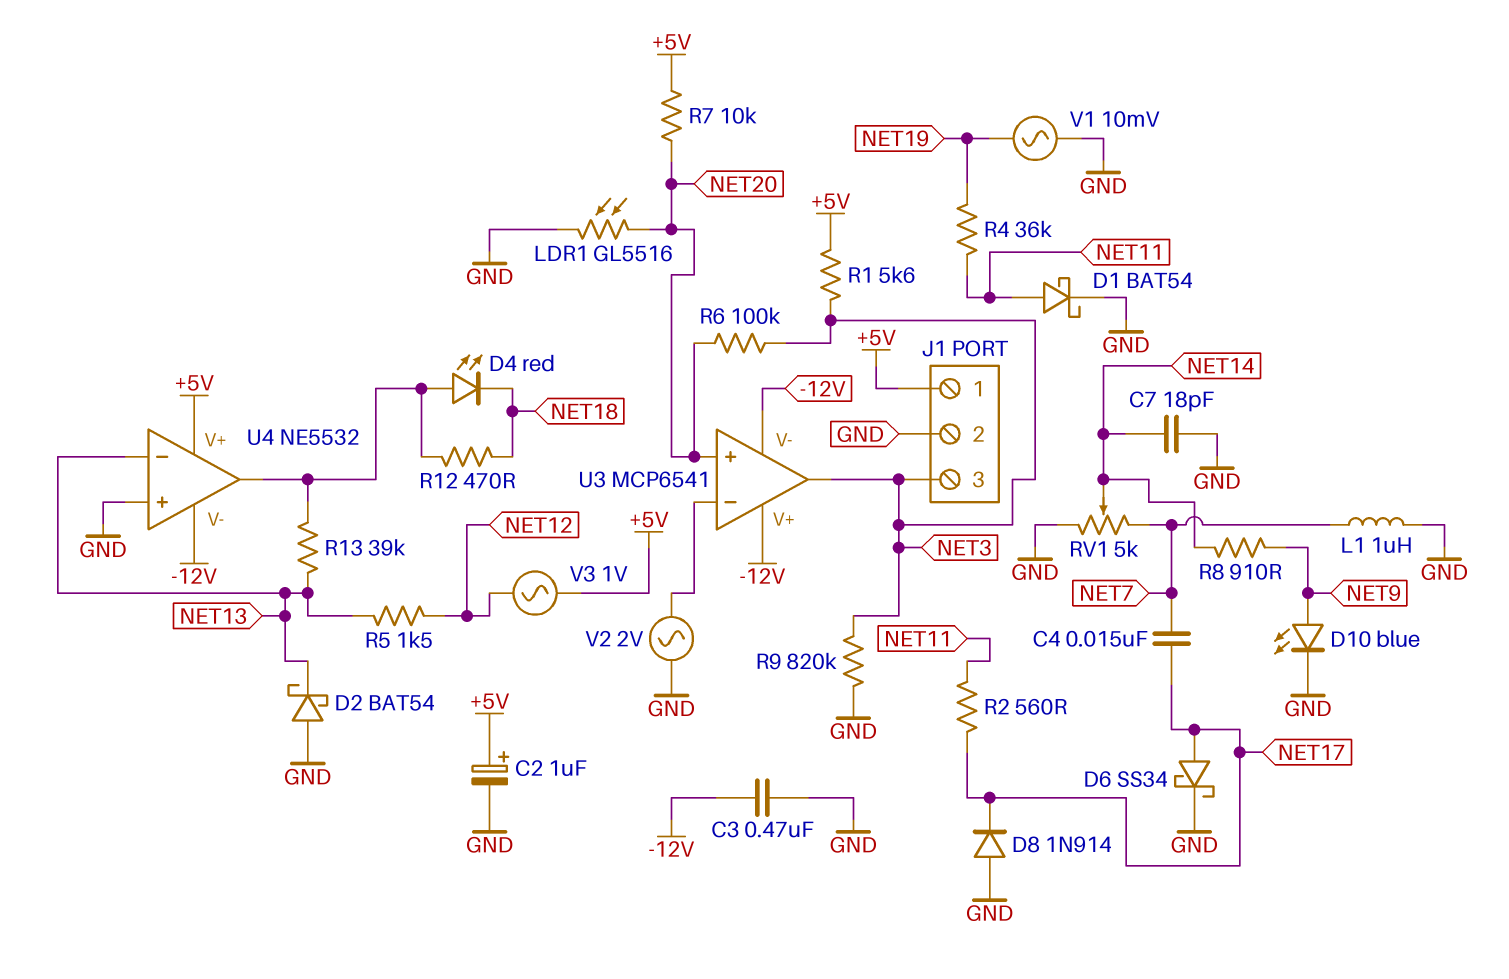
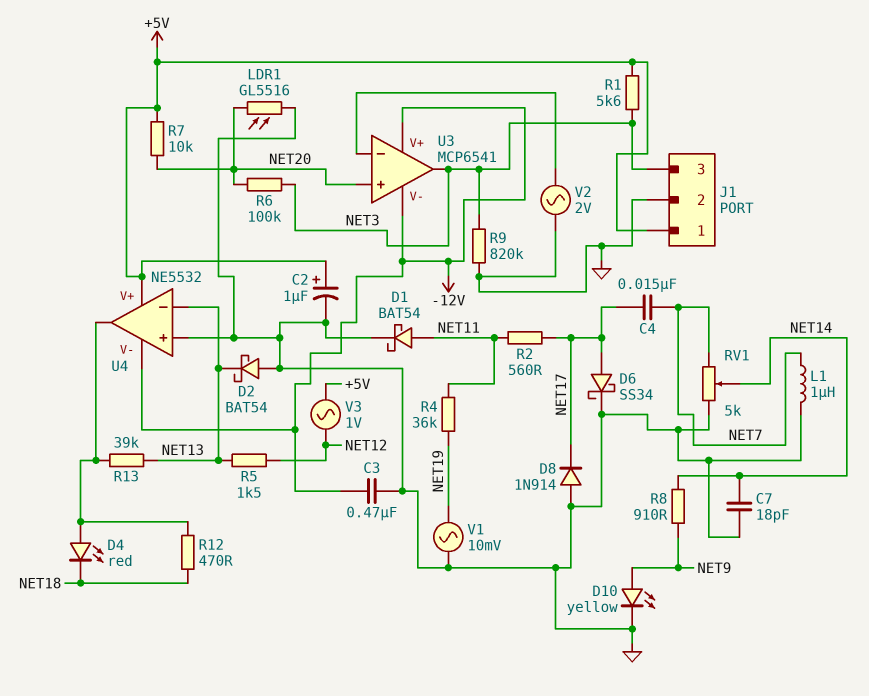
D10: LED blue (A NET9, K GND) -> LED yellow (A NET9, K GND)

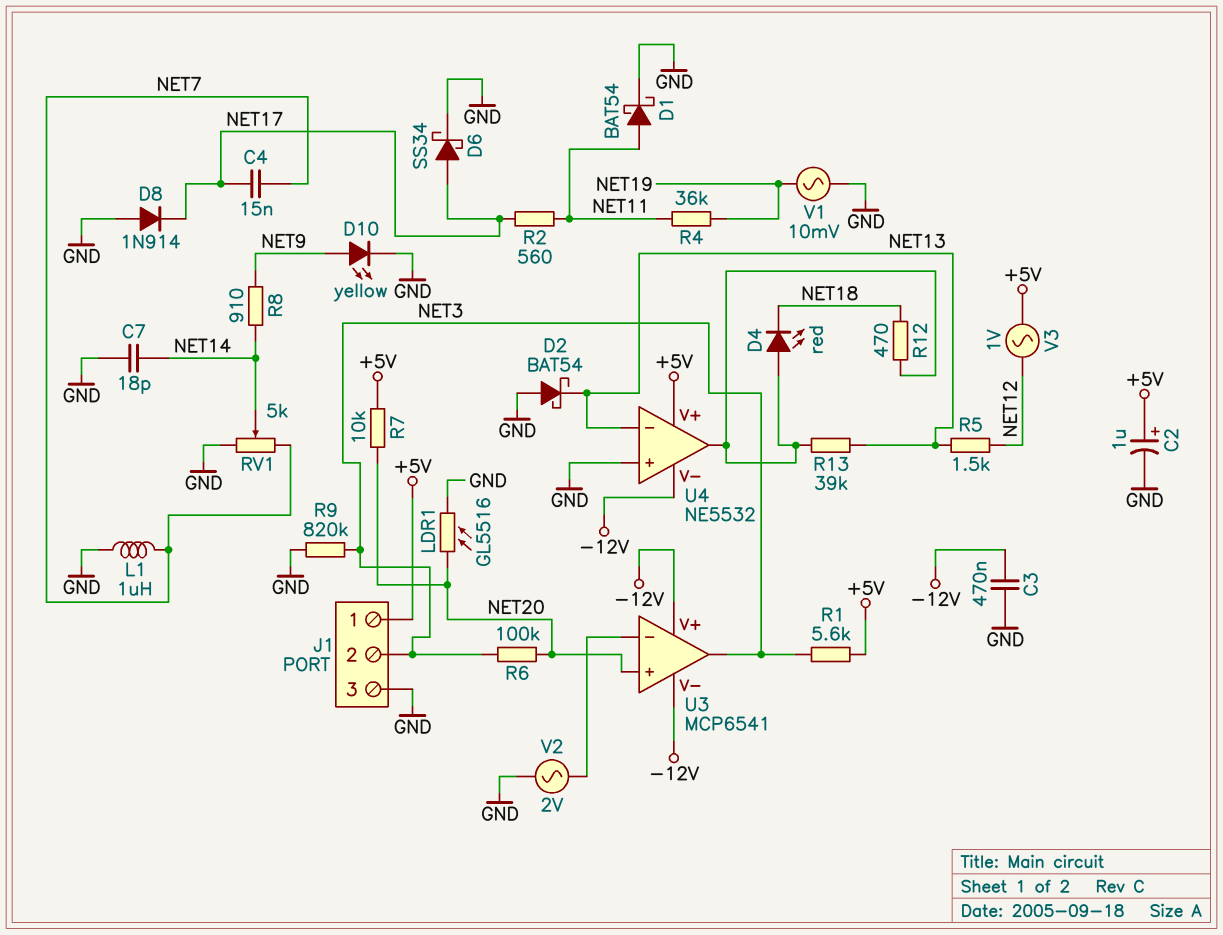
J1 pin 2: GND -> NET3
J1 pin 3: NET3 -> GND

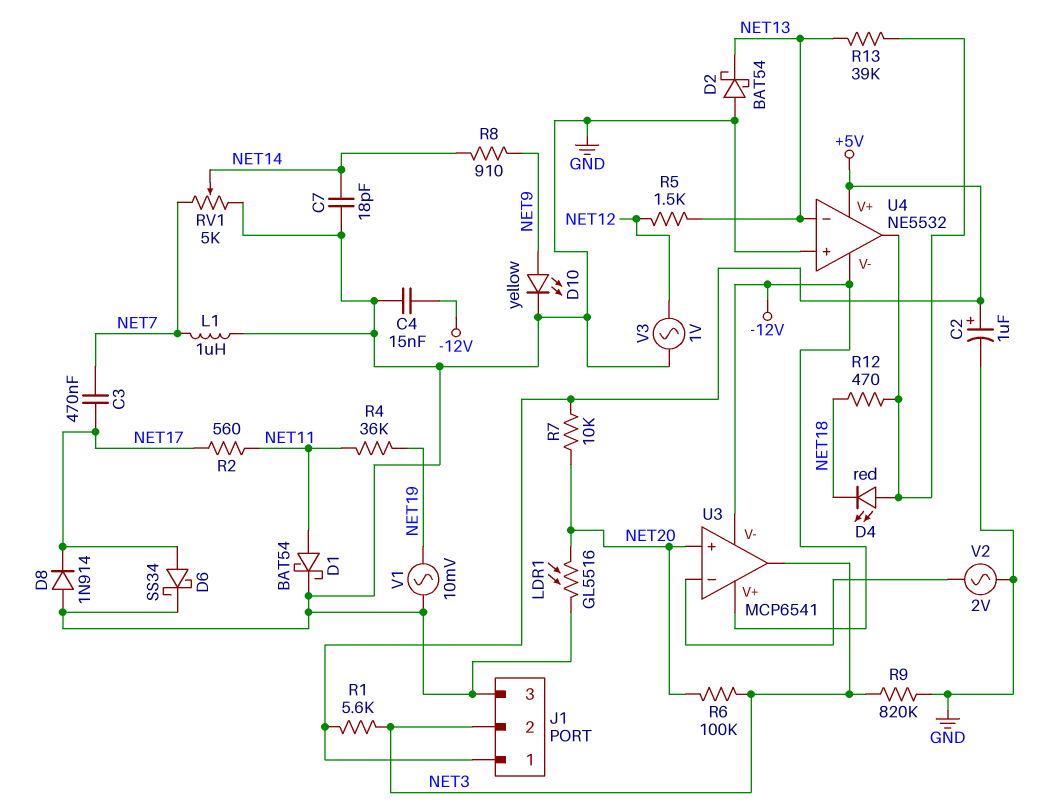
C3: 470nF (-12V, GND) -> 470nF (NET7, NET17)
C4: 15nF (NET7, NET17) -> 15nF (-12V, GND)
V3: AC 1V (+5V, NET12) -> AC 1V (GND, NET12)

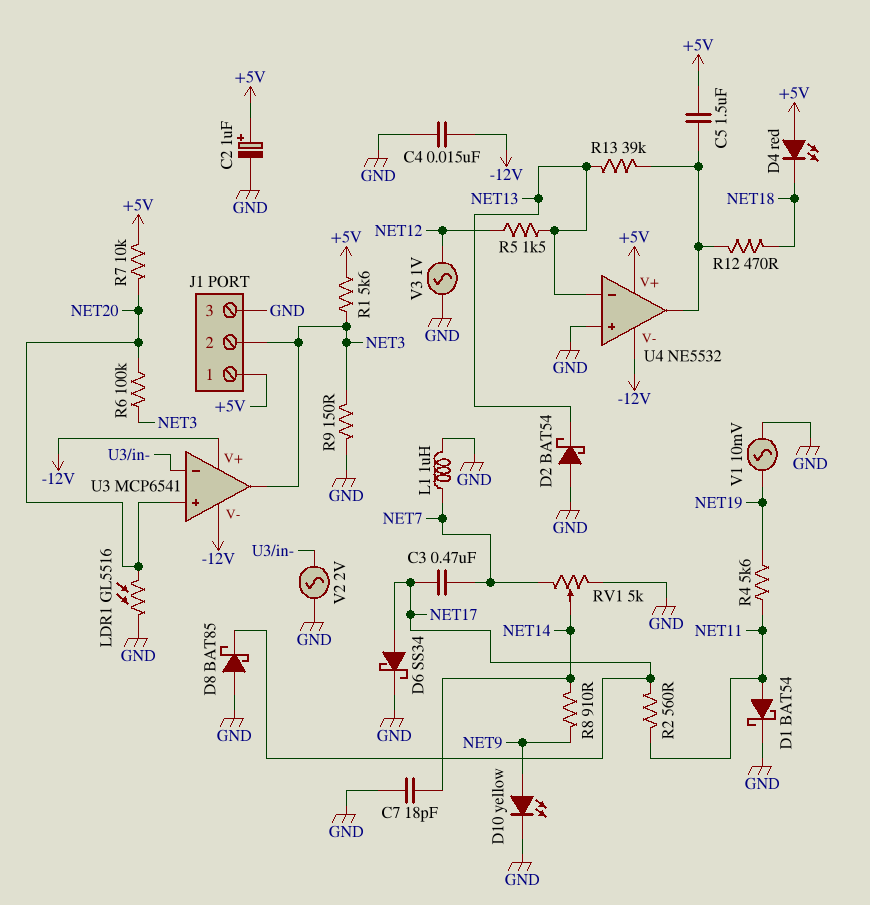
C5: none -> 1.5uF (+5V, U4/out)
D4: LED red (A U4/out, K NET18) -> LED red (A +5V, K NET18)
D8: diode 1N914 (A GND, K NET17) -> schottky BAT85 (A GND, K NET17)
R4: 36k (NET11, NET19) -> 5.6k (NET11, NET19)
R9: 820k (GND, NET3) -> 150 (GND, NET3)

